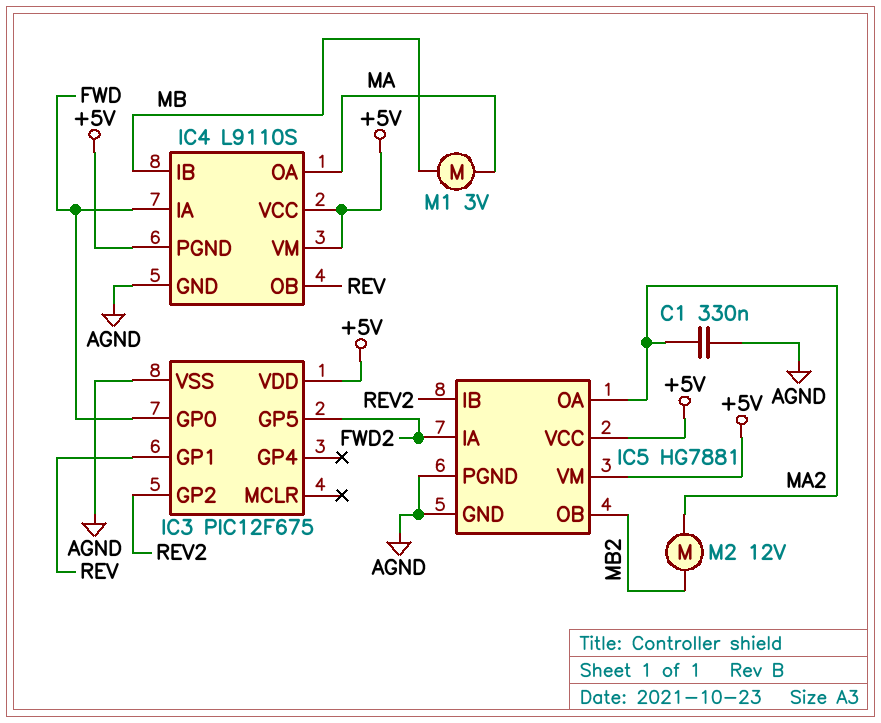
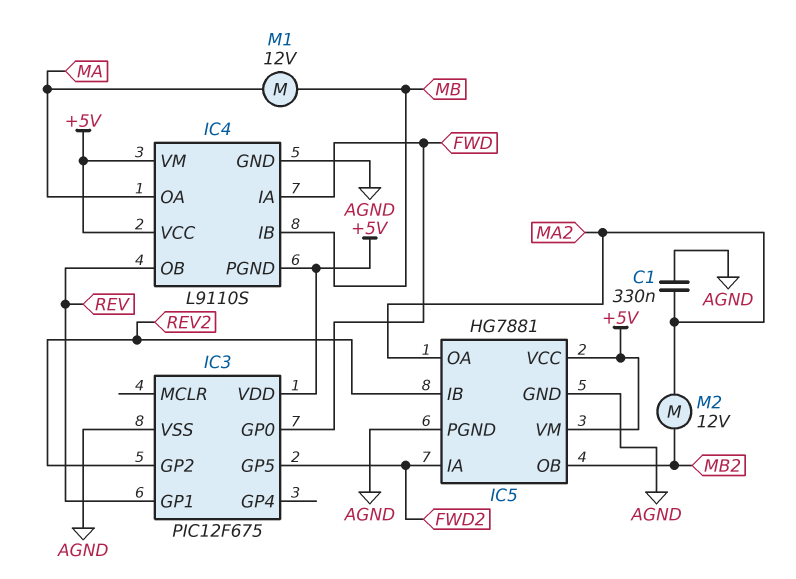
M1: motor 3V (MA, MB) -> motor 12V (MA, MB)

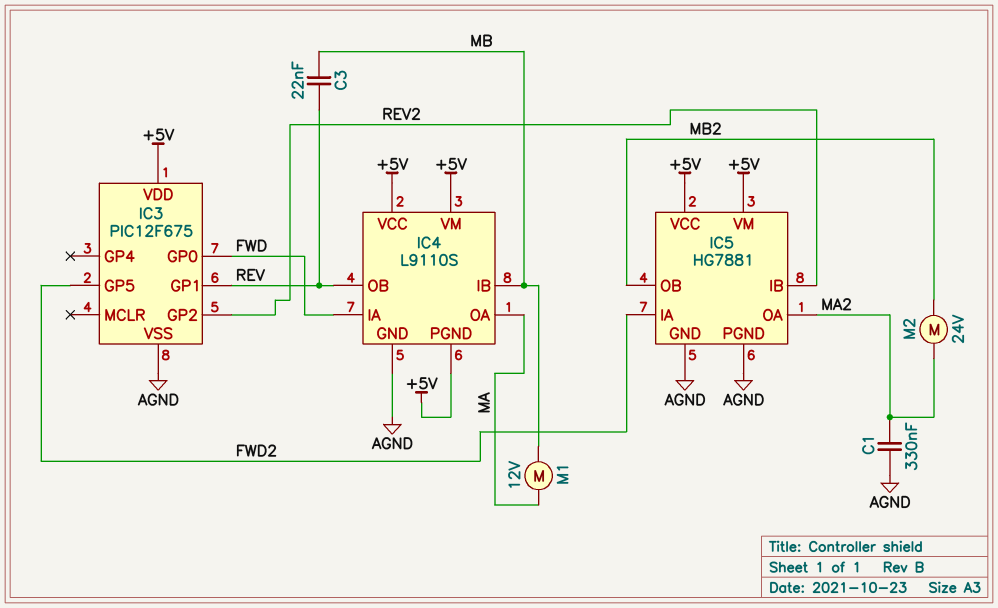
C3: none -> 22nF (MB, REV)
M2: motor 12V (MA2, MB2) -> motor 24V (MA2, MB2)

